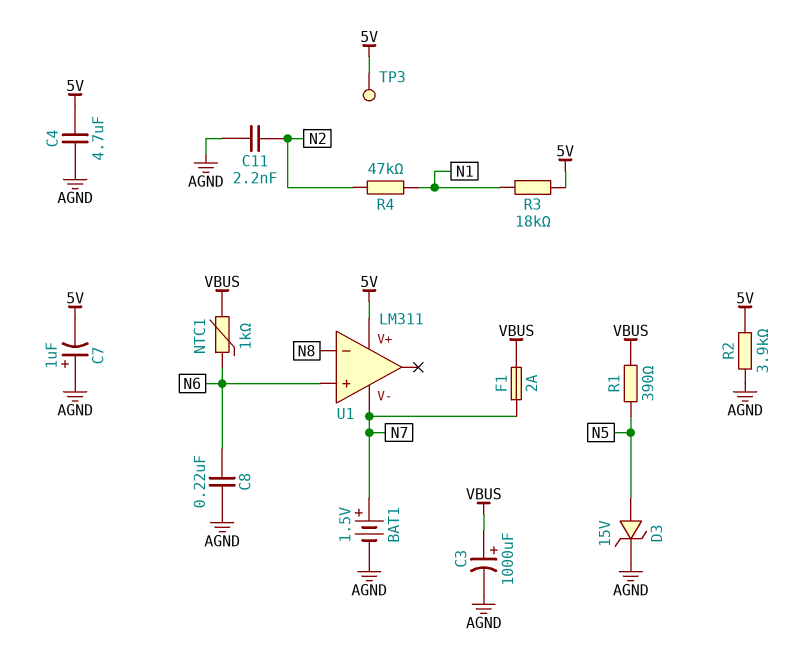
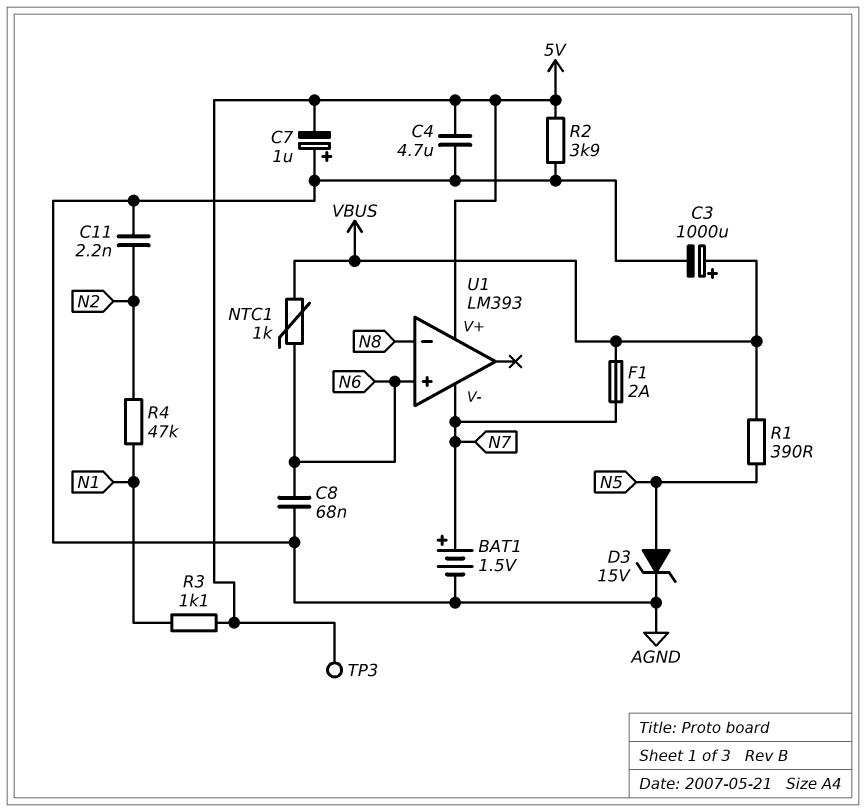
C8: 220nF (AGND, N6) -> 68nF (AGND, N6)
R3: 18k (5V, N1) -> 1.1k (5V, N1)
U1: LM311 -> LM393

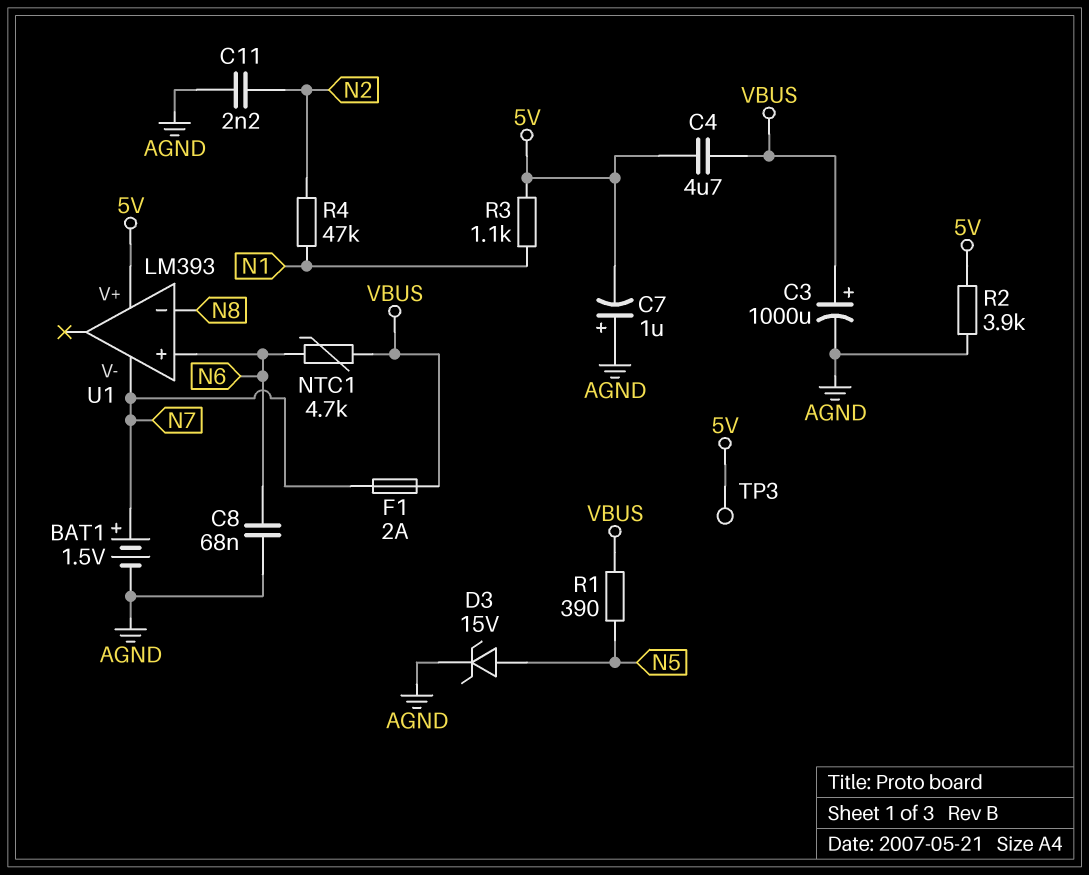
C4: 4.7uF (5V, AGND) -> 4.7uF (5V, VBUS)
NTC1: 1k (N6, VBUS) -> 4.7k (N6, VBUS)

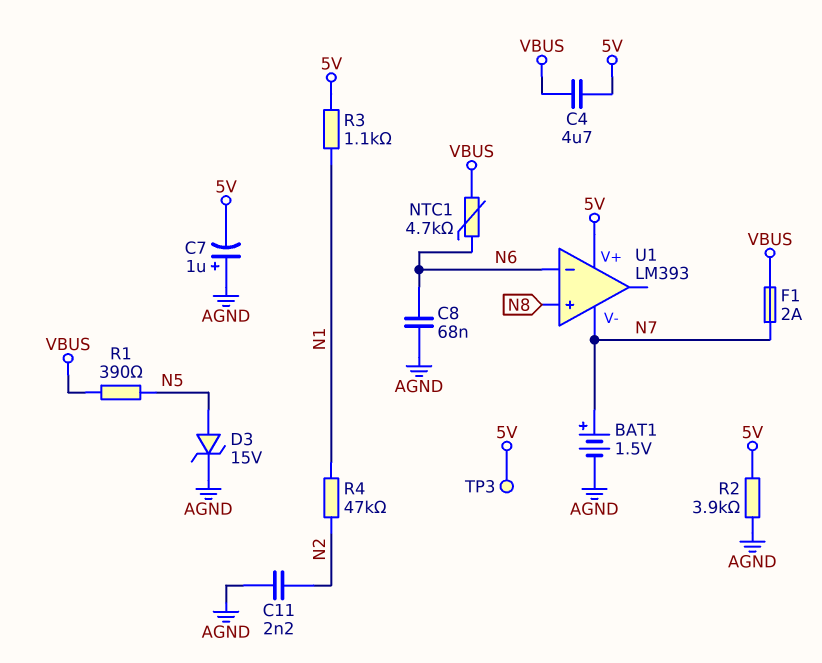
C3: 1000uF (plus VBUS, minus AGND) -> none
U1 pin in+: N6 -> N8
U1 pin in-: N8 -> N6

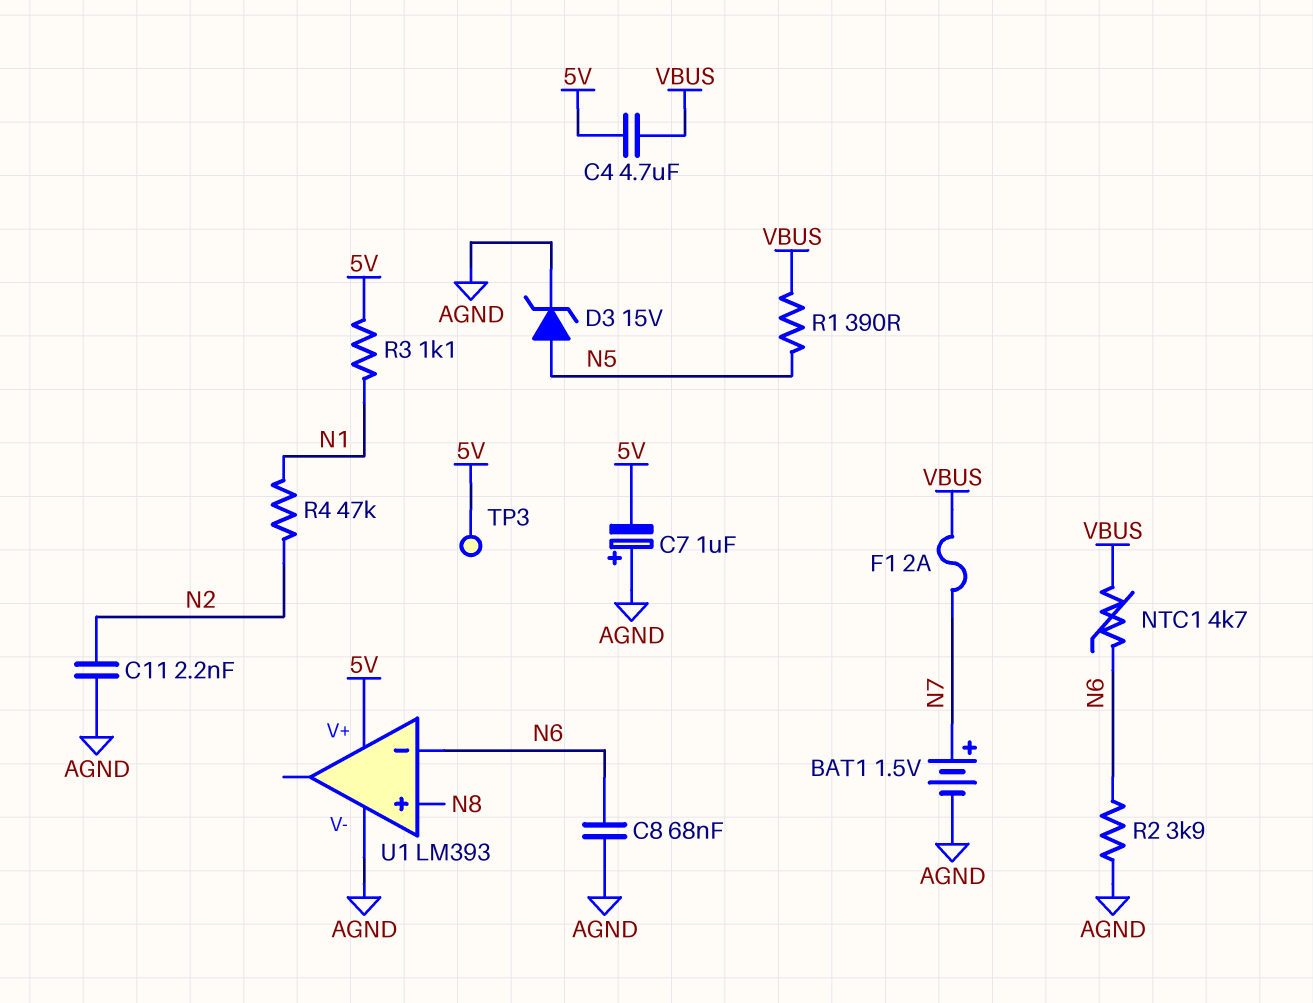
R2: 3.9k (5V, AGND) -> 3.9k (AGND, N6)
U1 pin V-: N7 -> AGND

